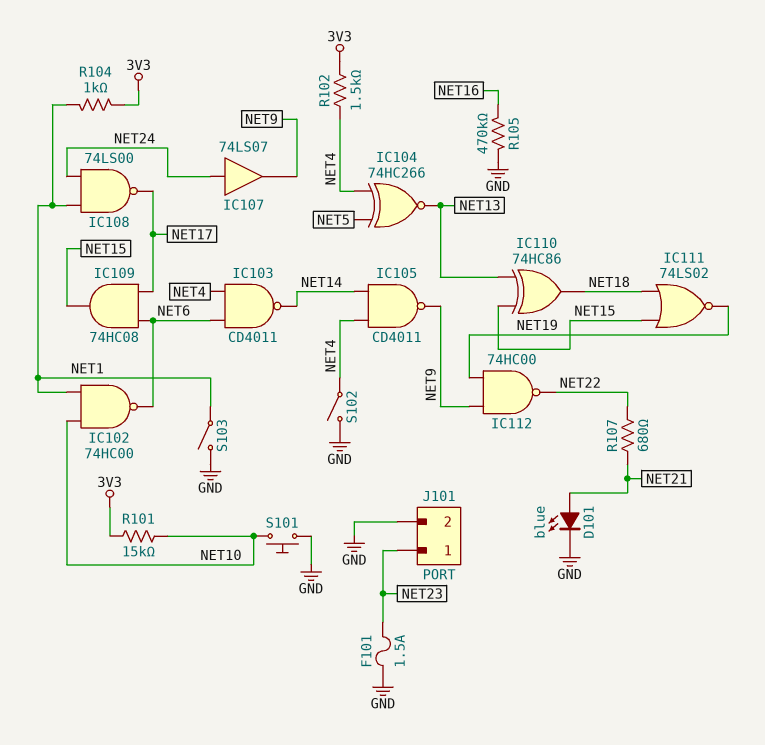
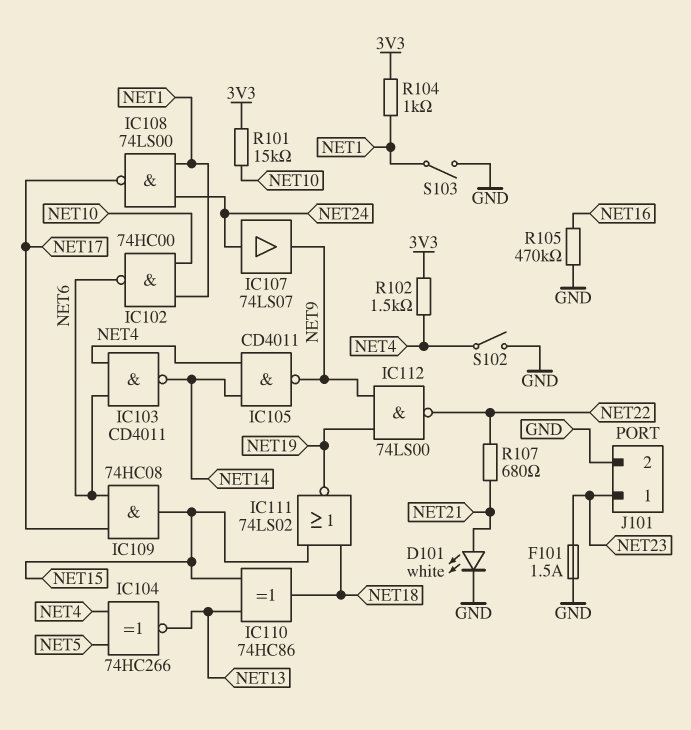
D101: LED blue (A NET21, K GND) -> LED white (A NET21, K GND)
IC112: NAND 74HC00 (in NET9, in NET19, out NET22) -> NAND 74LS00 (in NET9, in NET19, out NET22)
S101: button (GND, NET10) -> none

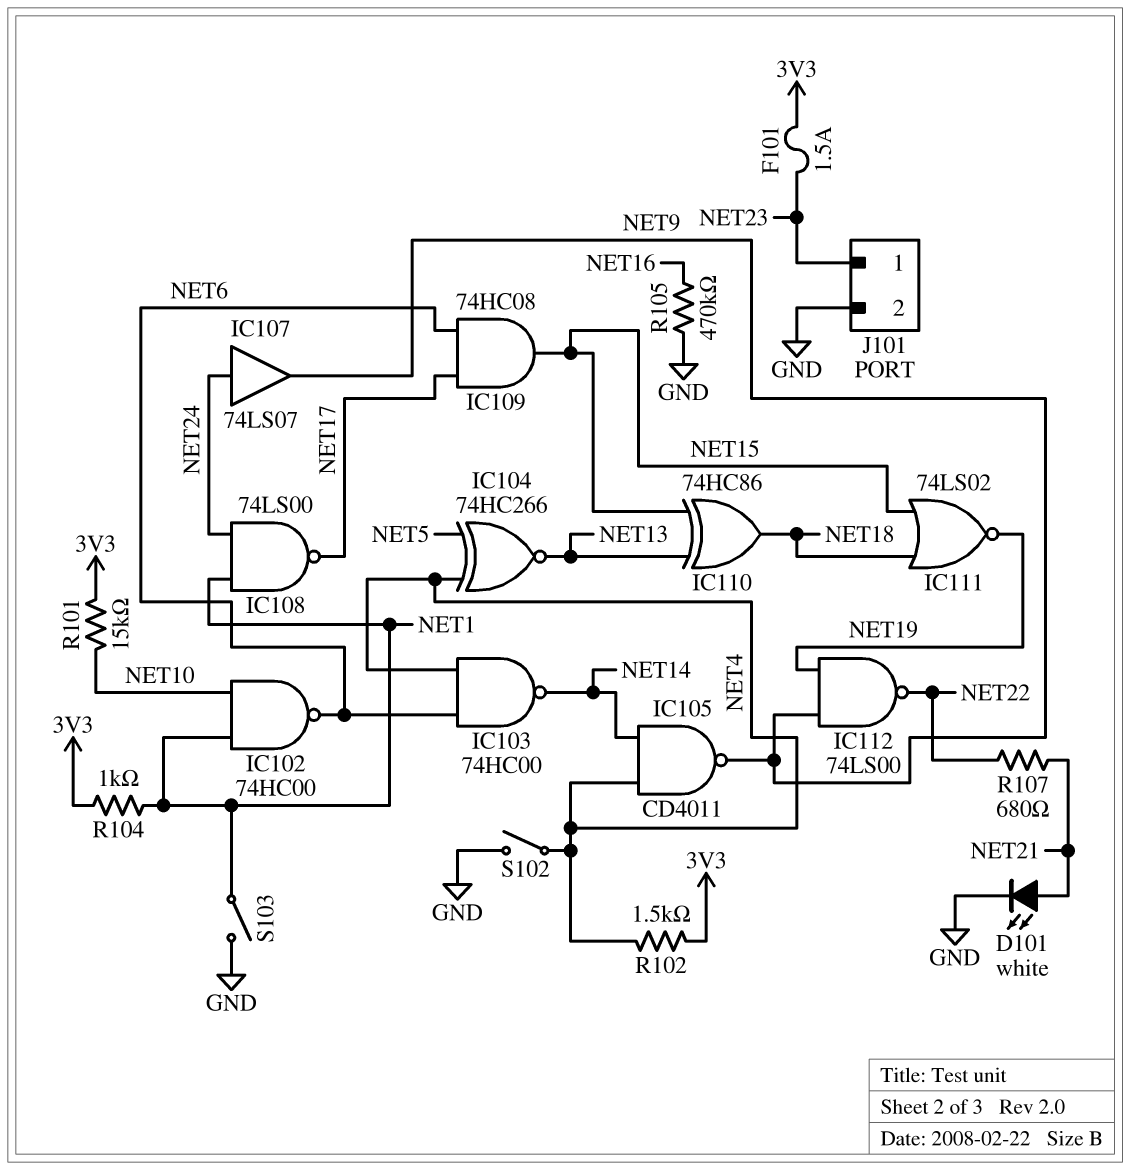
F101: 1.5A (GND, NET23) -> 1.5A (3V3, NET23)
IC103: NAND CD4011 (in NET4, in NET6, out NET14) -> NAND 74HC00 (in NET4, in NET6, out NET14)

